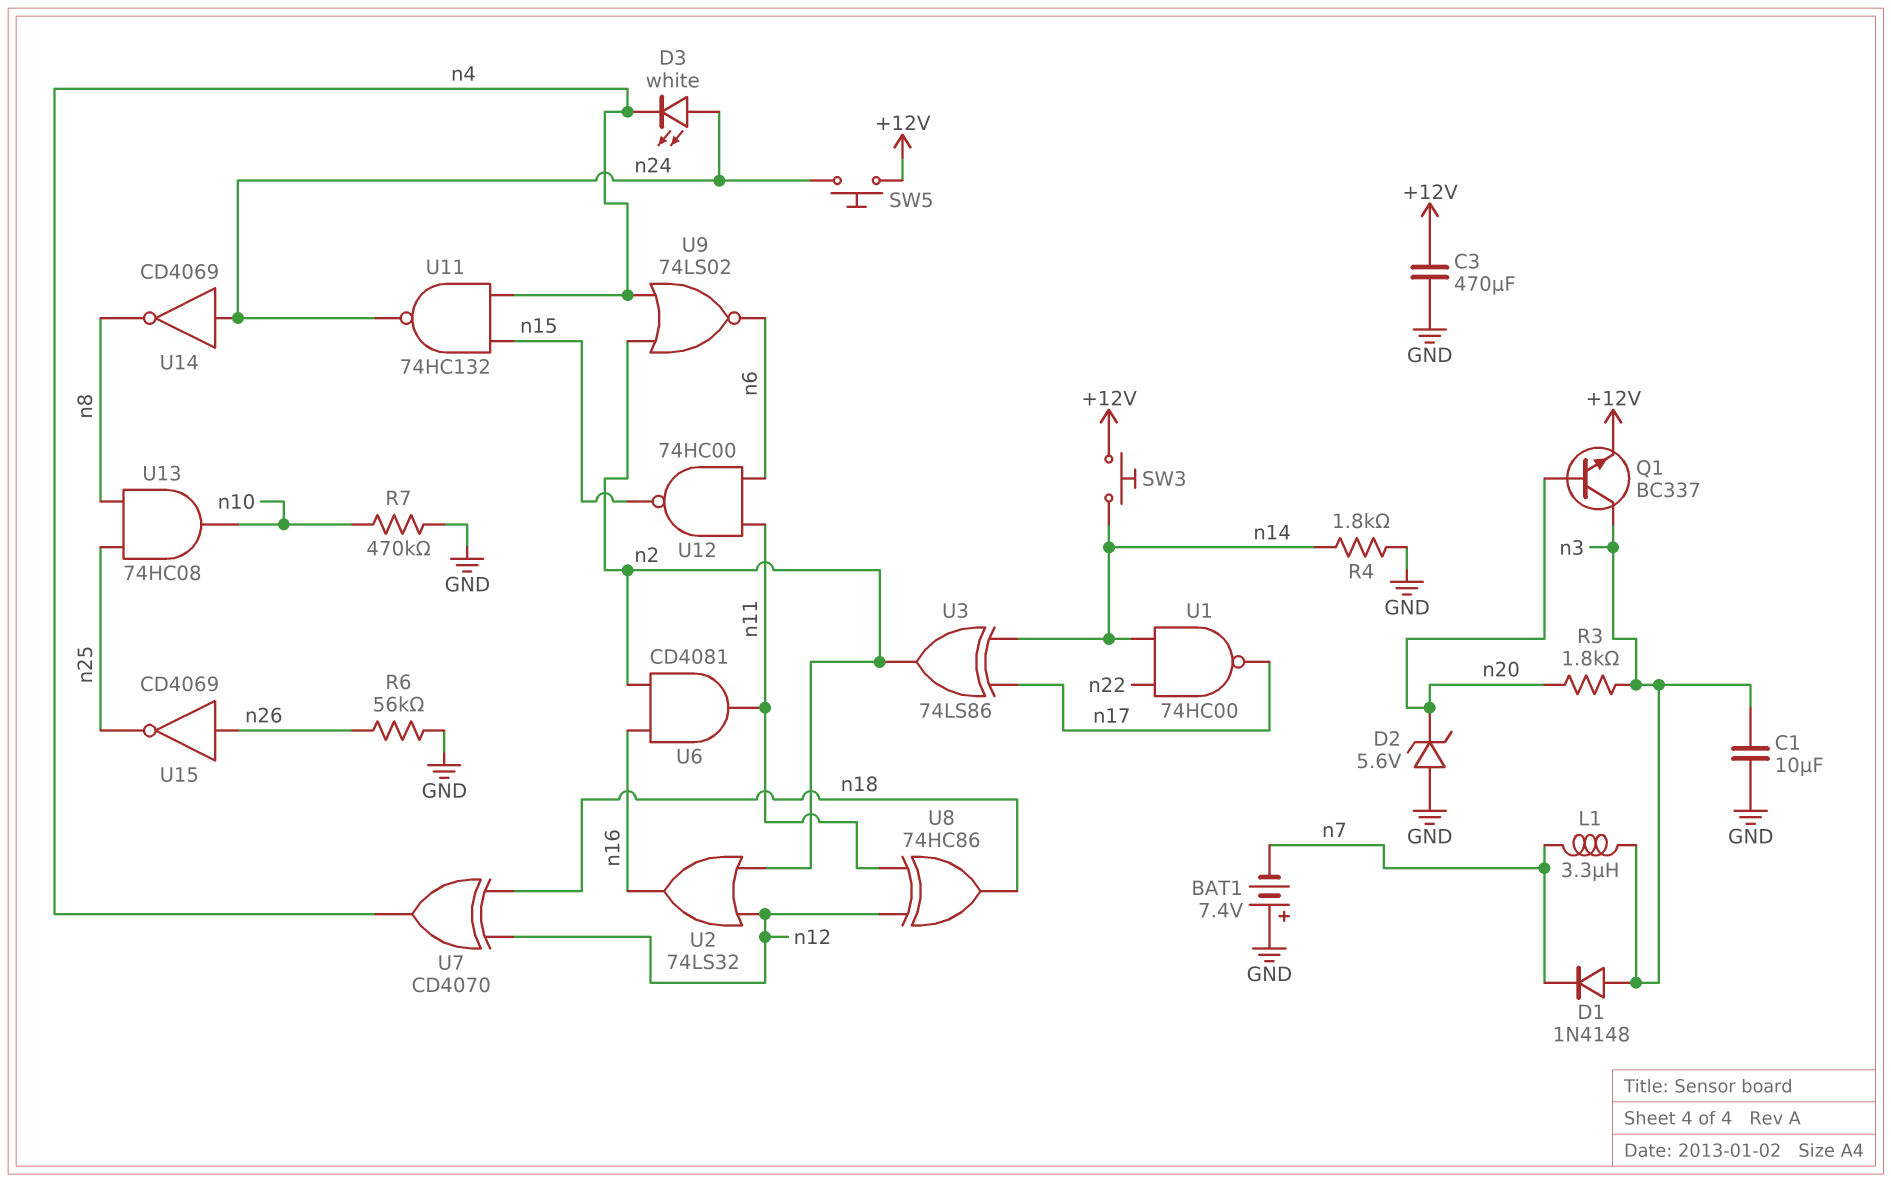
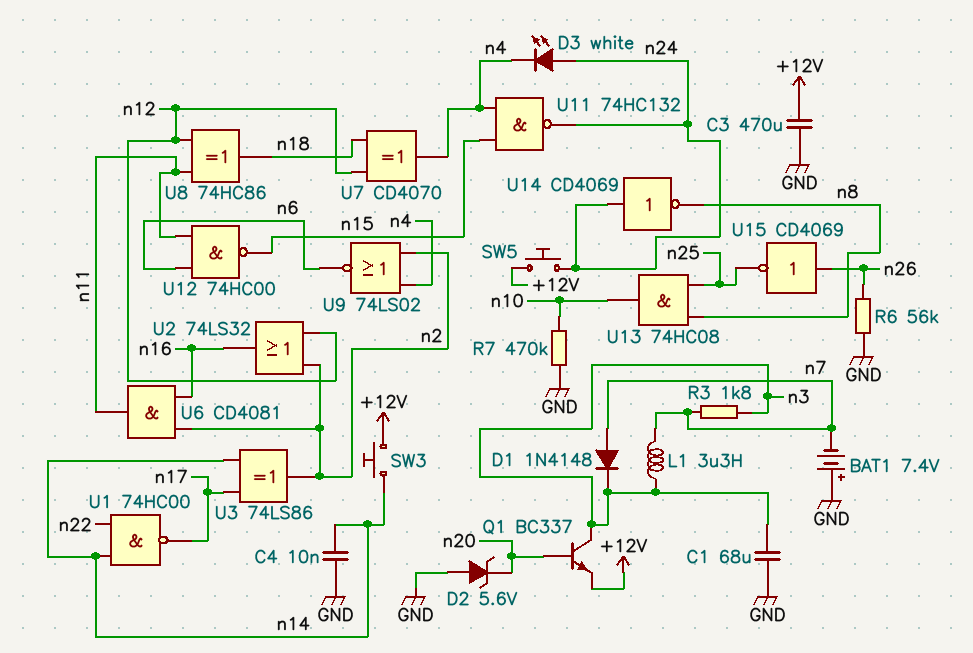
C1: 10uF (GND, n3) -> 68uF (GND, n3)
C4: none -> 10nF (GND, n14)
D1: diode 1N4148 (A n3, K n7) -> diode 1N4148 (A n7, K n3)
R3: 1.8k (n3, n20) -> 1.8k (n3, n7)
R4: 1.8k (GND, n14) -> none

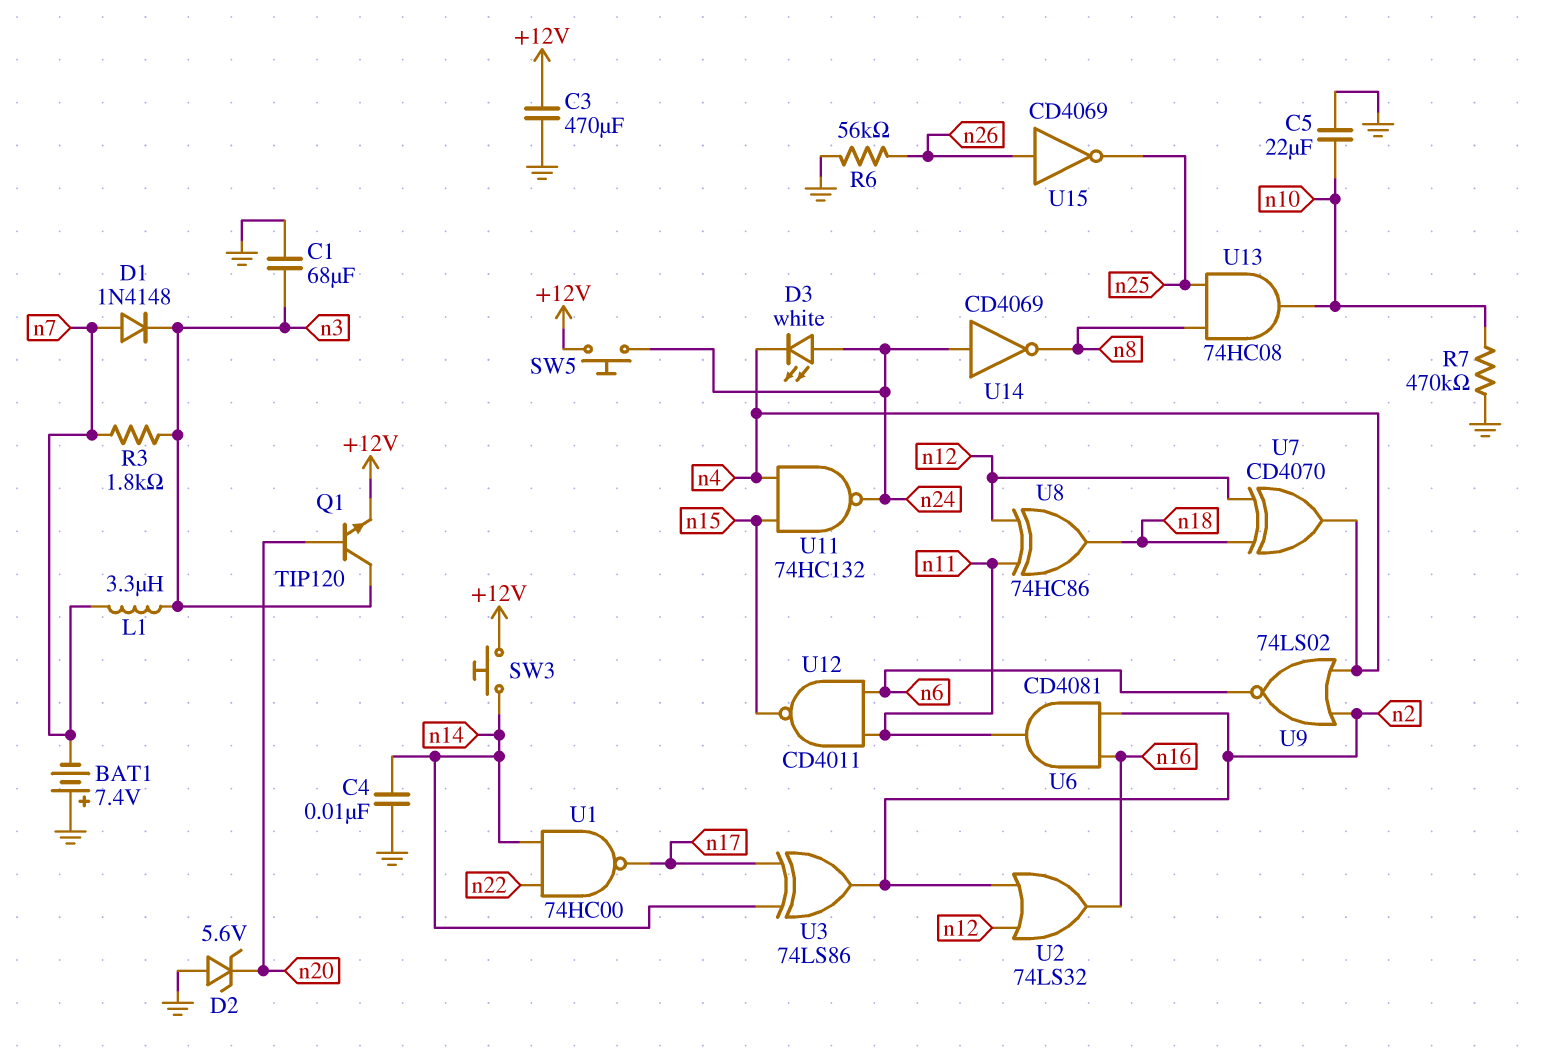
C5: none -> 22uF (GND, n10)
Q1: NPN BC337 (B n20, C n3, E +12V) -> NPN TIP120 (B n20, C n3, E +12V)
U12: NAND 74HC00 (in n6, in n11, out n15) -> NAND CD4011 (in n6, in n11, out n15)

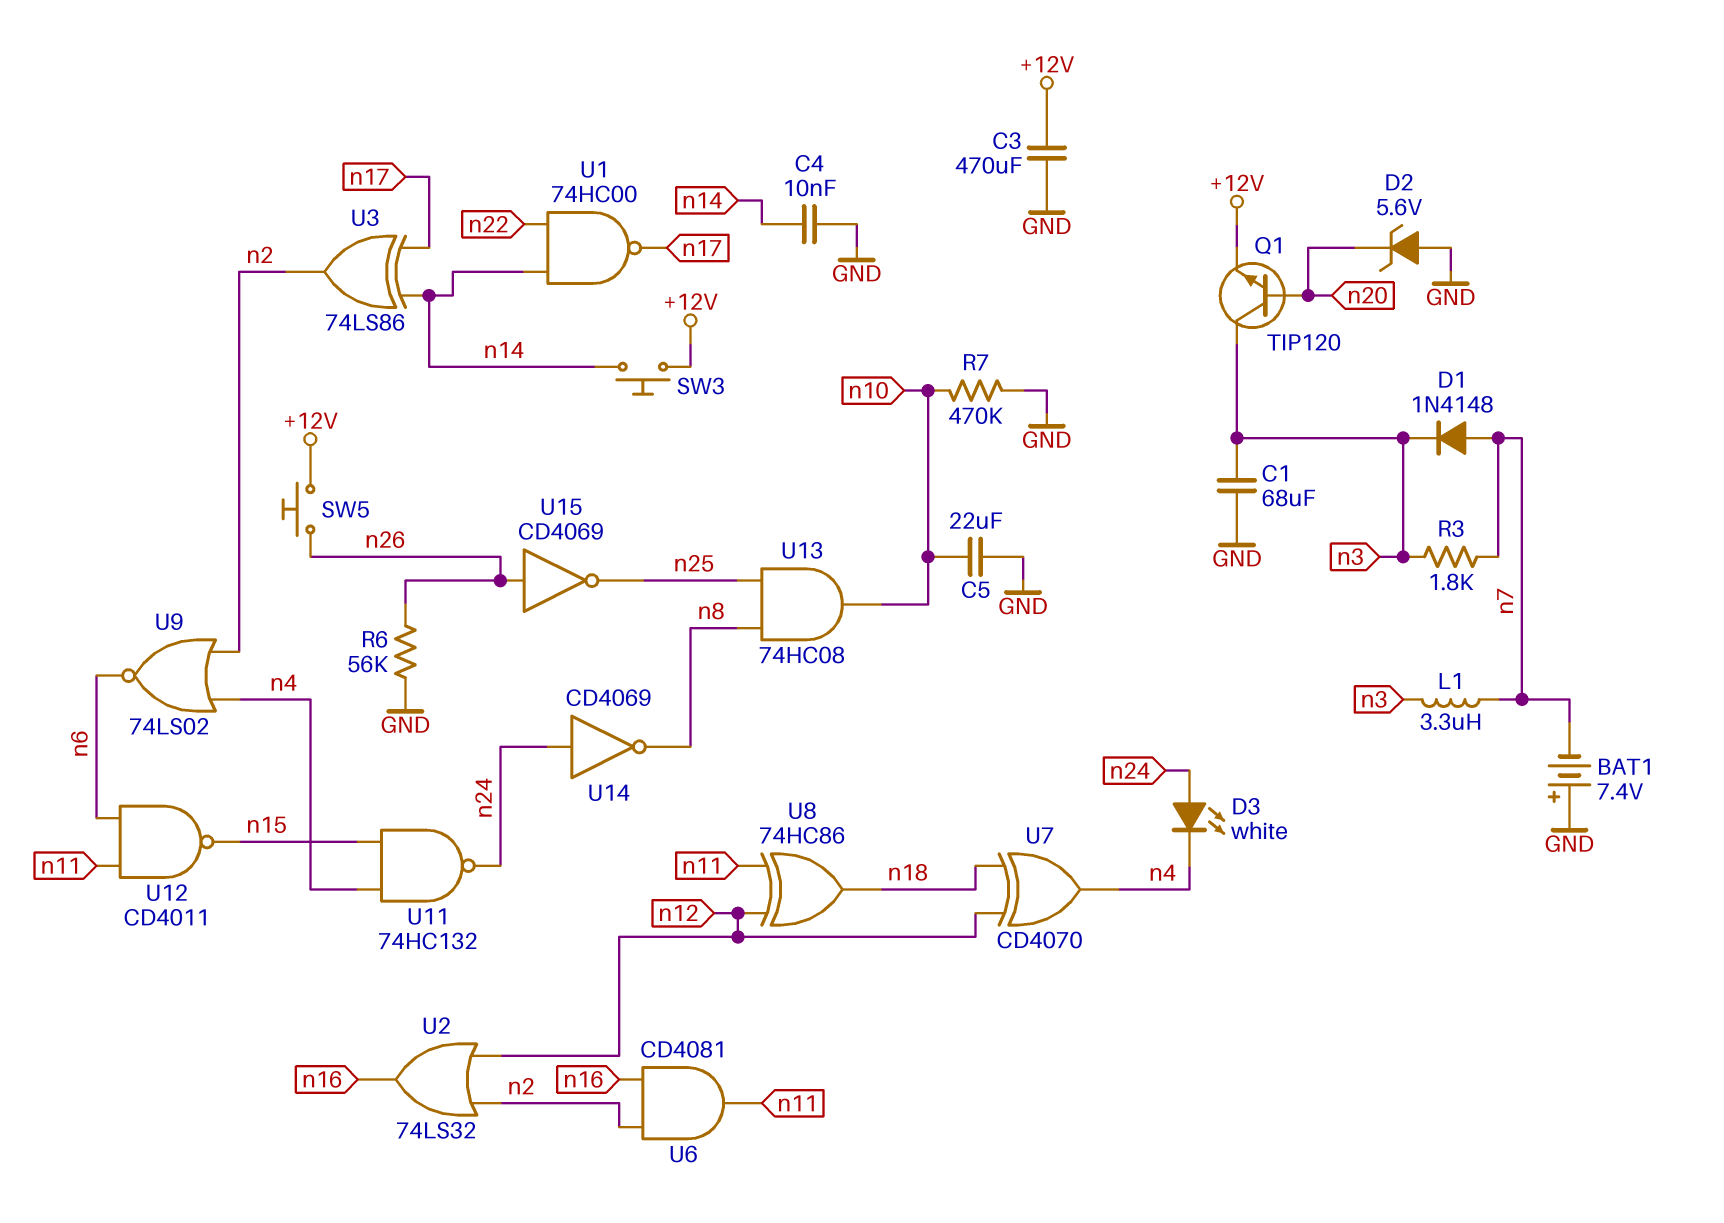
SW5: button (+12V, n24) -> button (+12V, n26)

